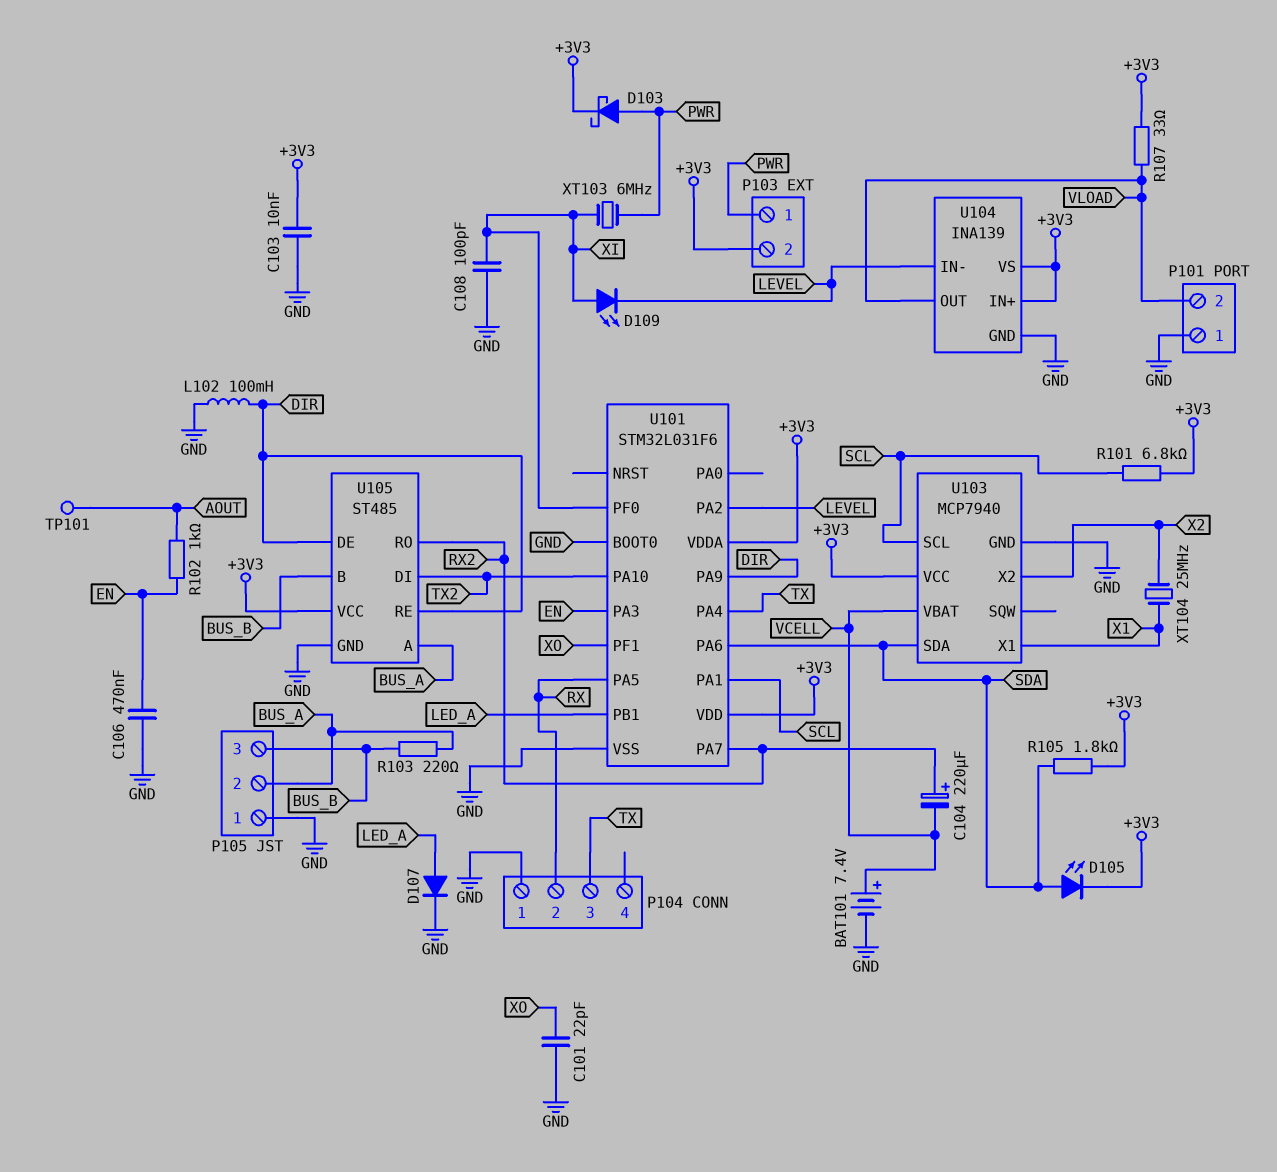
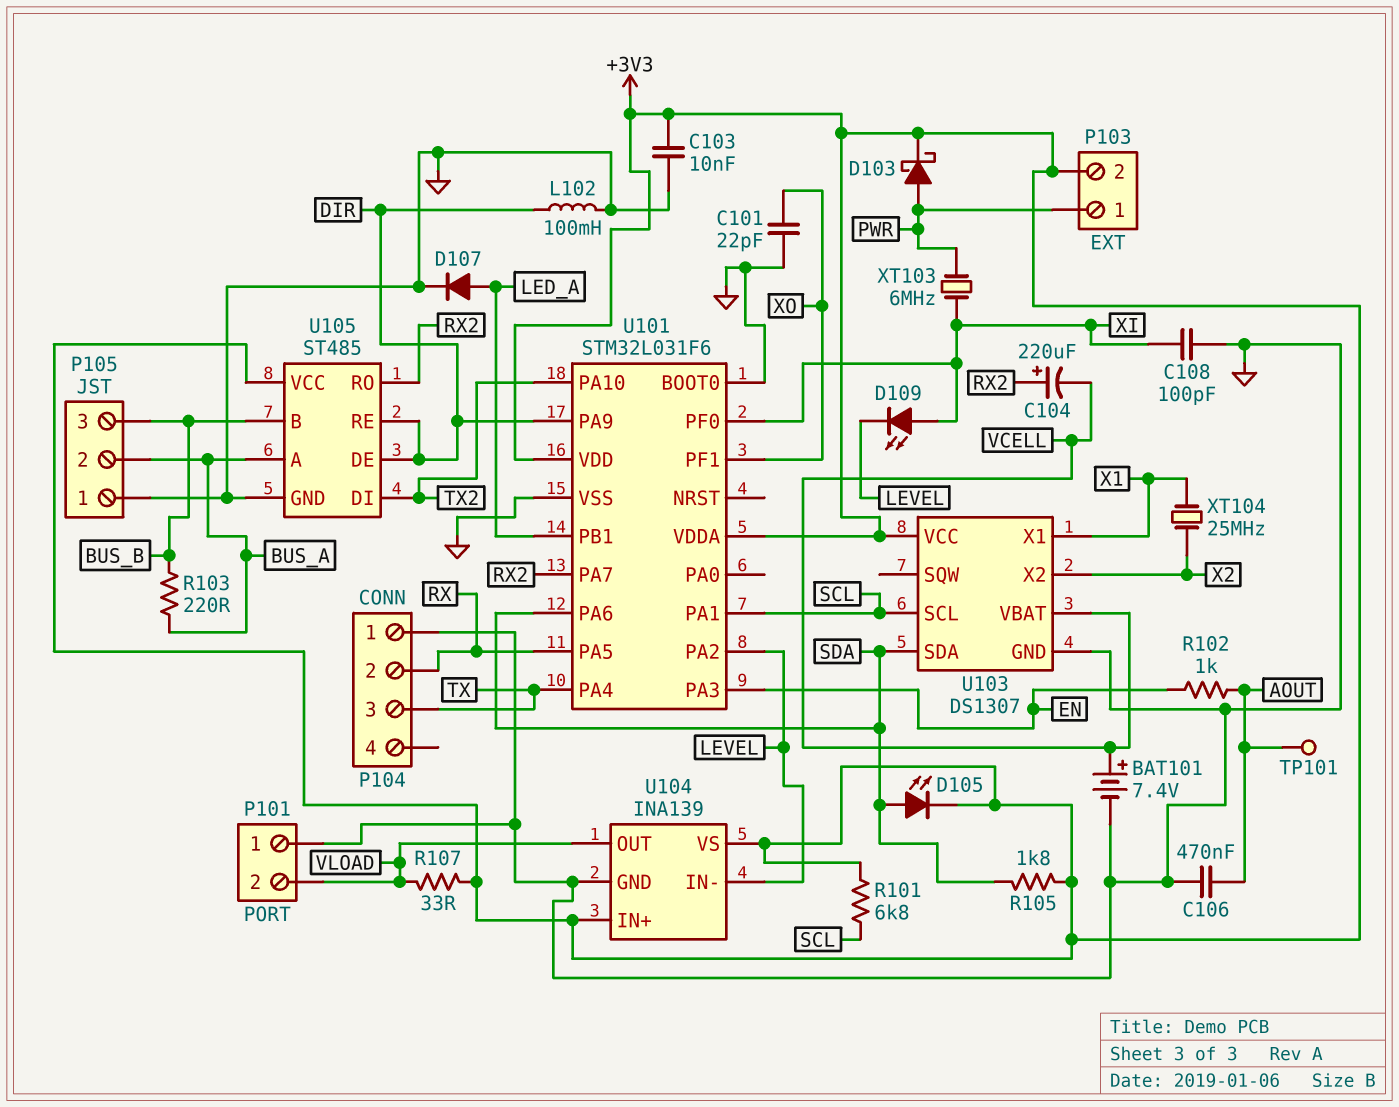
C106: 470nF (EN, GND) -> 470nF (AOUT, GND)
U103: MCP7940 -> DS1307

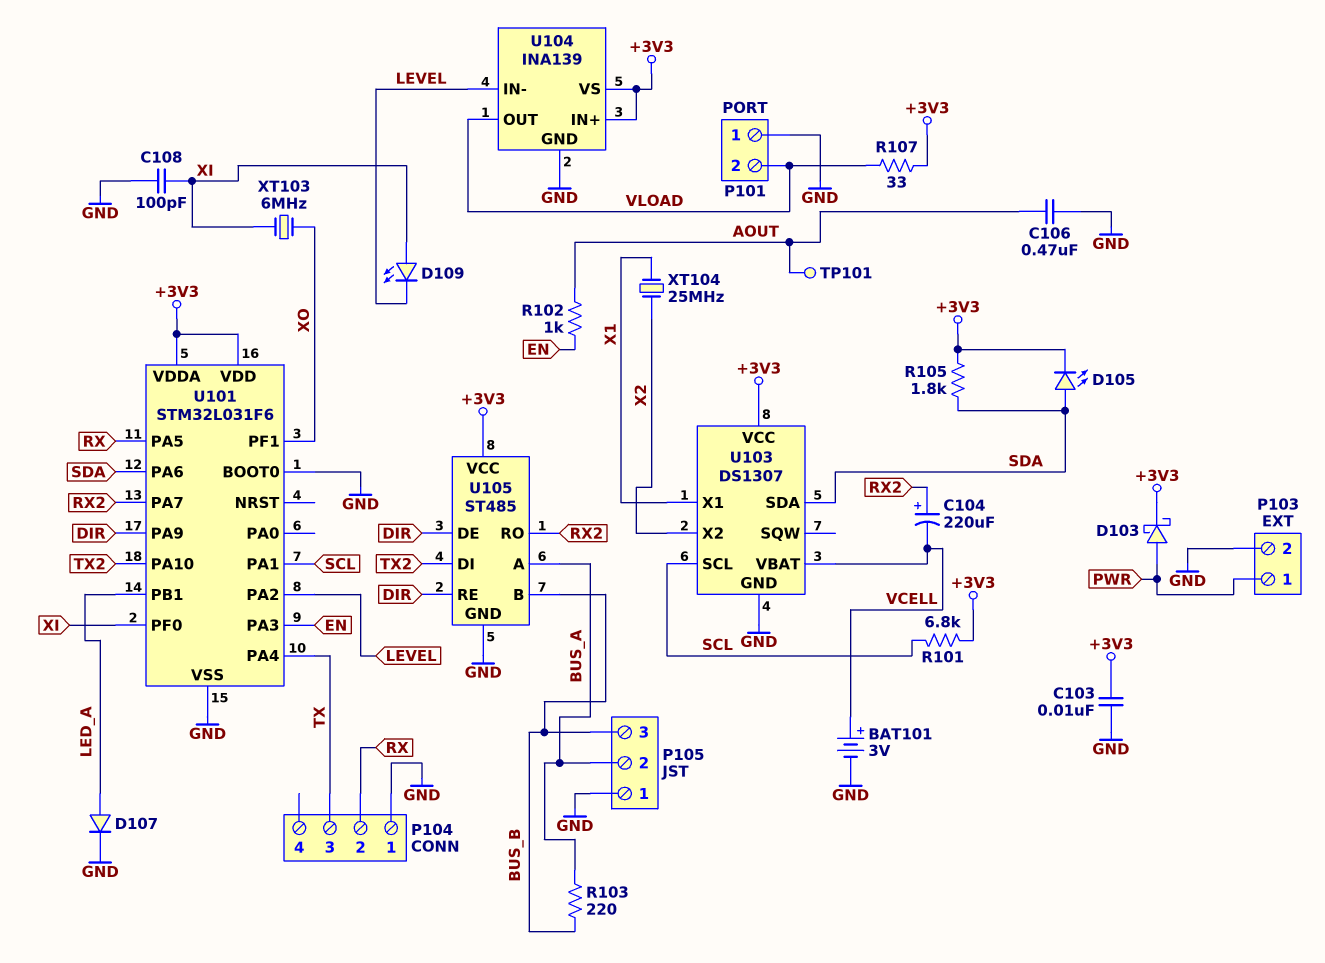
BAT101: 7.4V (plus VCELL, minus GND) -> 3V (plus VCELL, minus GND)
C101: 22pF (GND, XO) -> none
L102: 100mH (DIR, GND) -> none
P103 pin 2: +3V3 -> GND
XT103: 6MHz (PWR, XI) -> 6MHz (XI, XO)

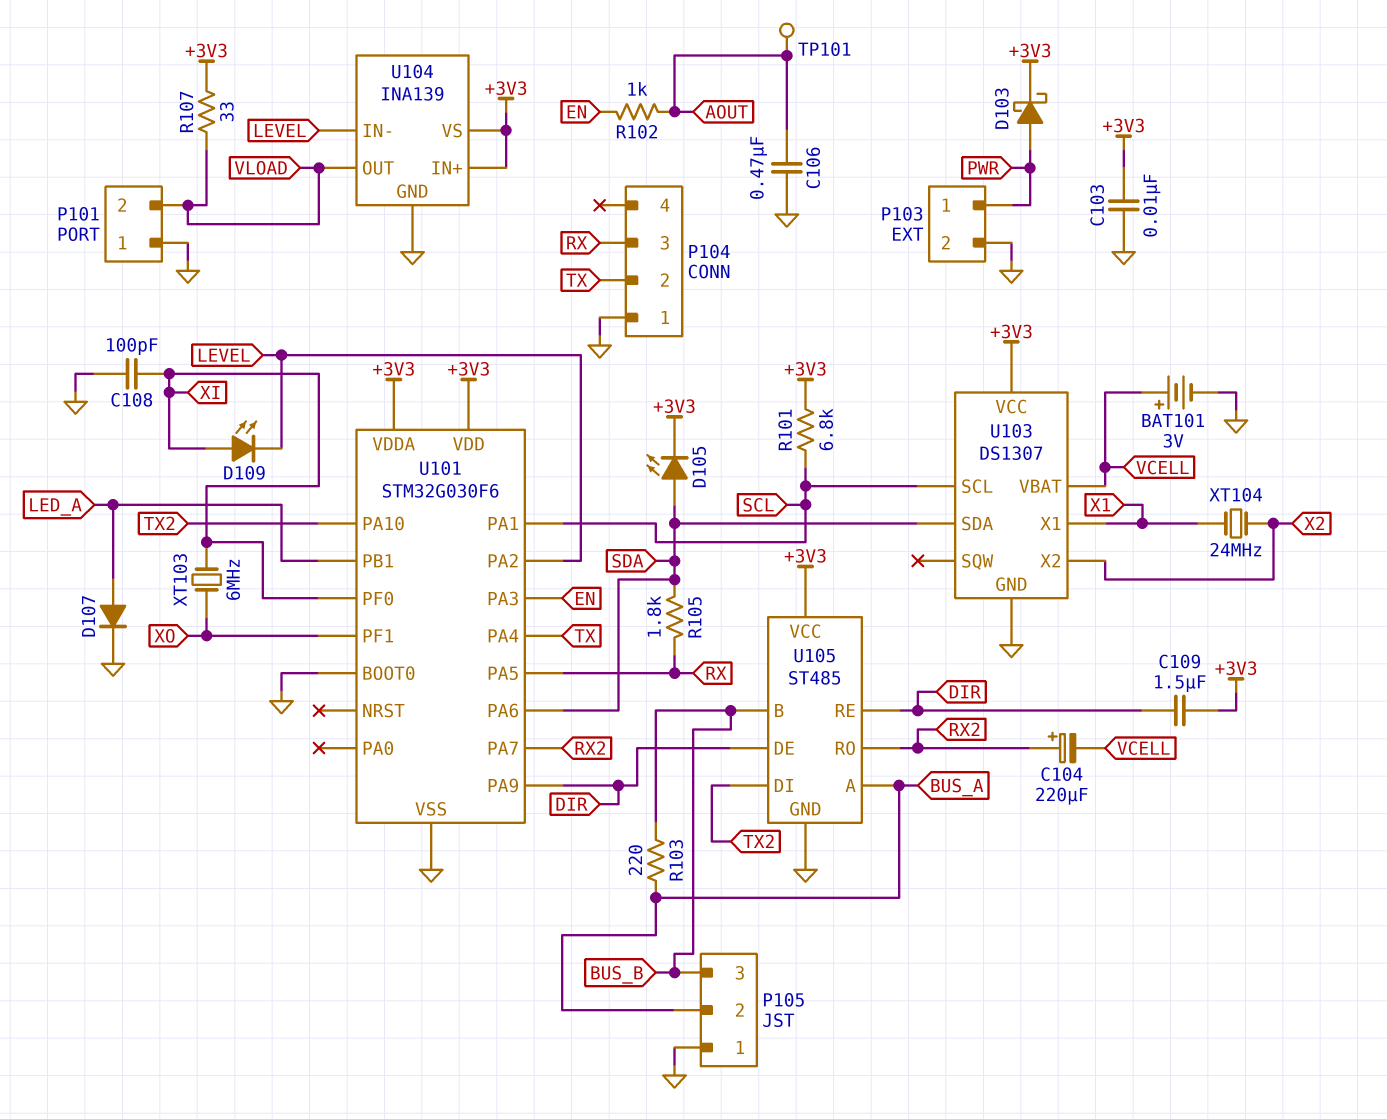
C109: none -> 1.5uF (+3V3, DIR)
P104 pin 2: RX -> TX
P104 pin 3: TX -> RX
R105: 1.8k (+3V3, SDA) -> 1.8k (RX, SDA)
U101: STM32L031F6 -> STM32G030F6
XT104: 25MHz (X1, X2) -> 24MHz (X1, X2)

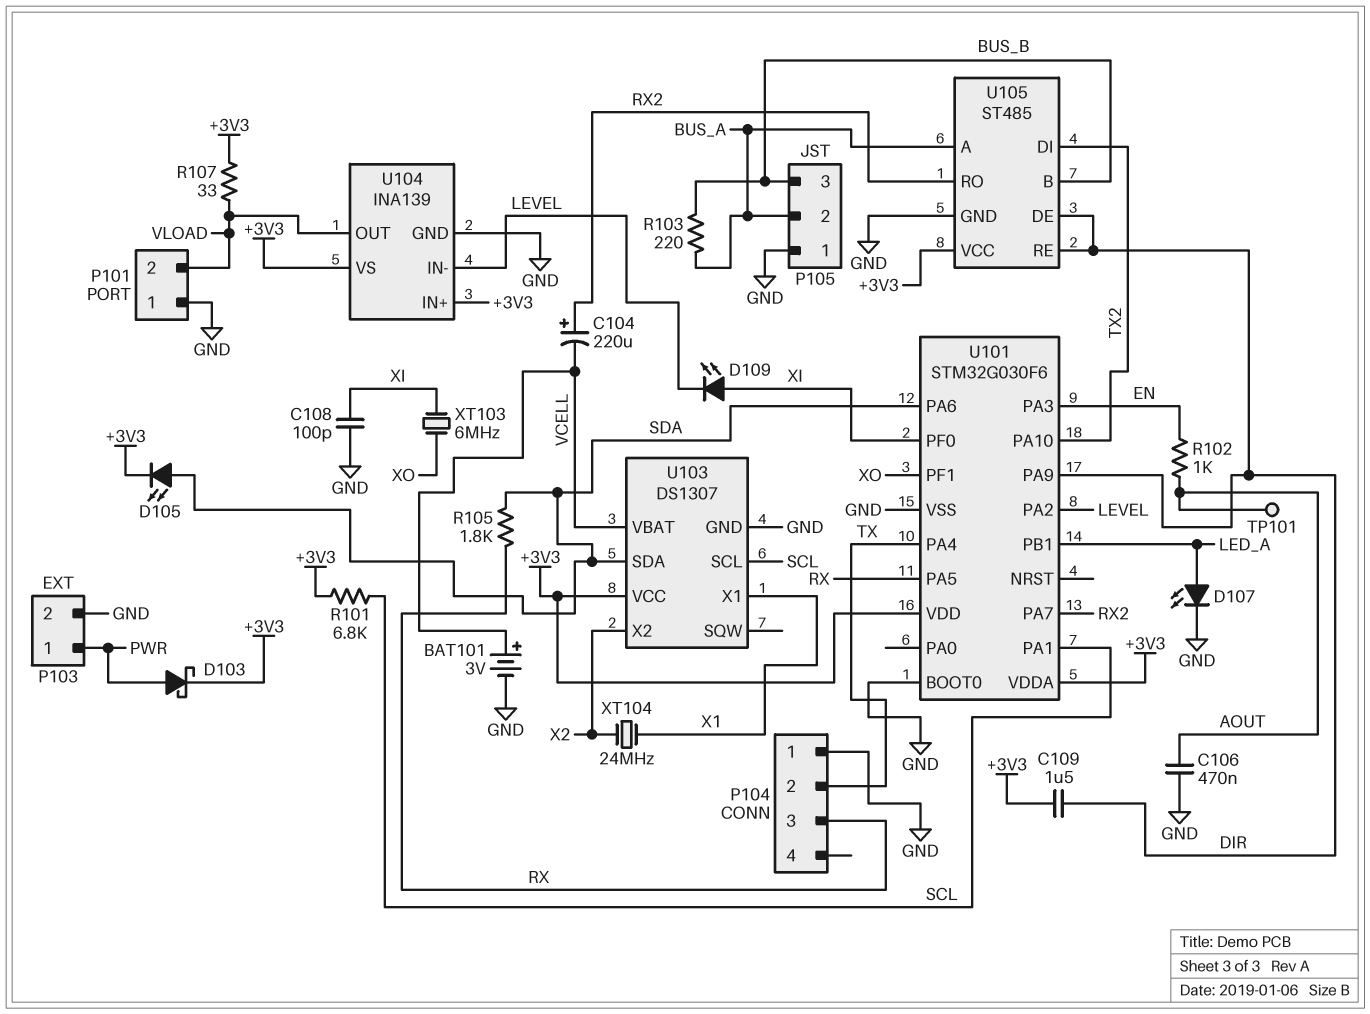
C103: 10nF (+3V3, GND) -> none
D107: diode (A LED_A, K GND) -> LED (A LED_A, K GND)

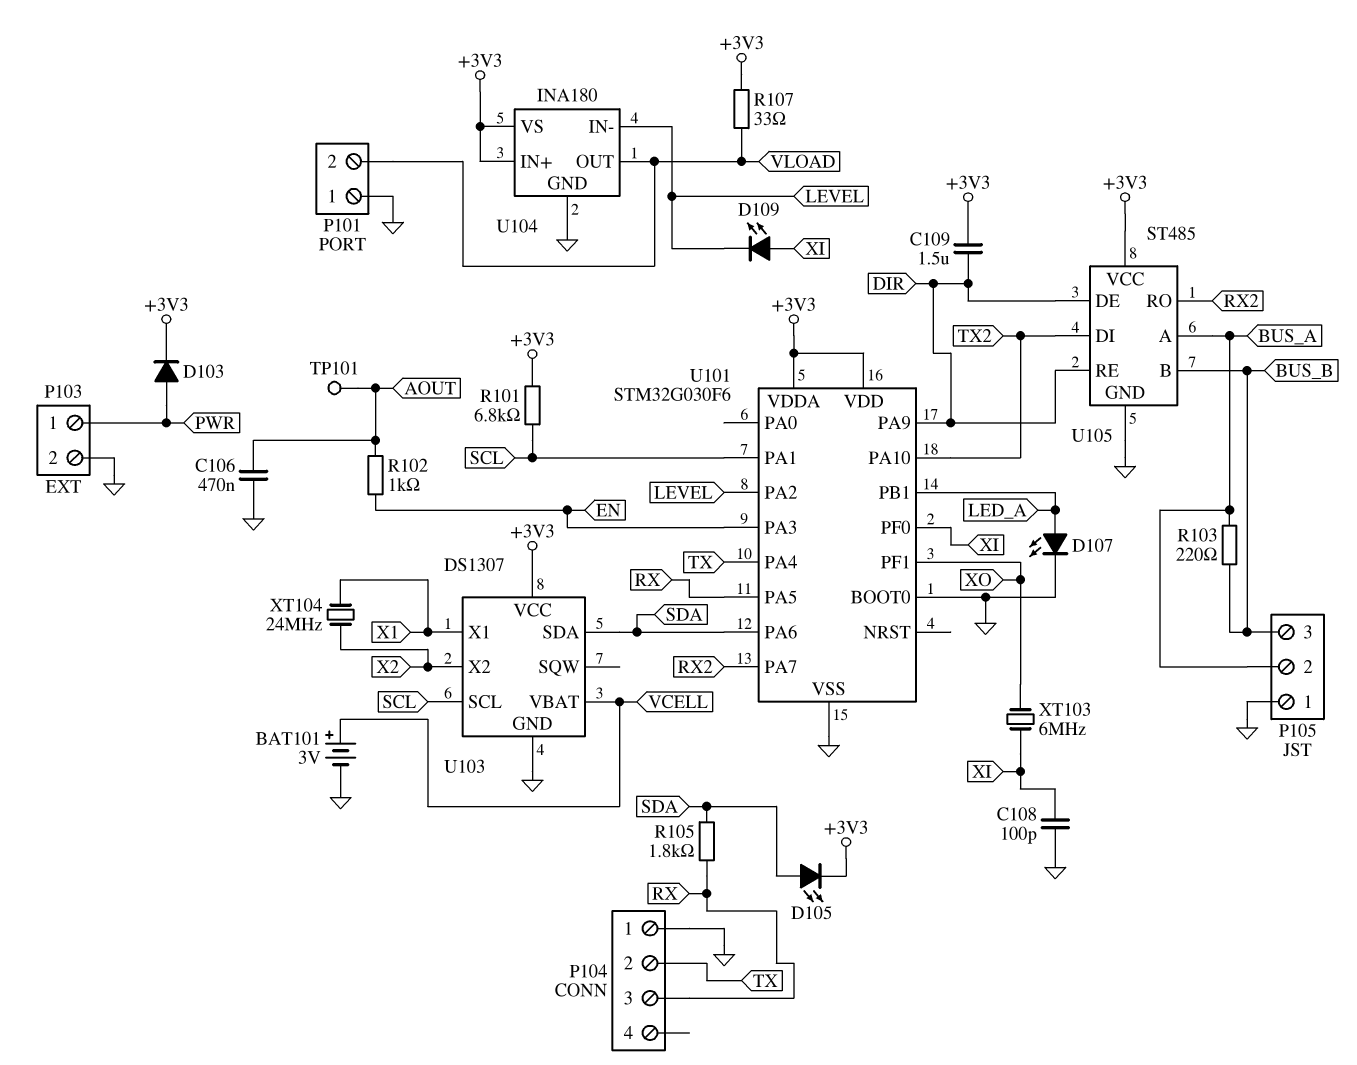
C104: 220uF (plus RX2, minus VCELL) -> none
D103: schottky (A PWR, K +3V3) -> diode (A PWR, K +3V3)
U104: INA139 -> INA180

